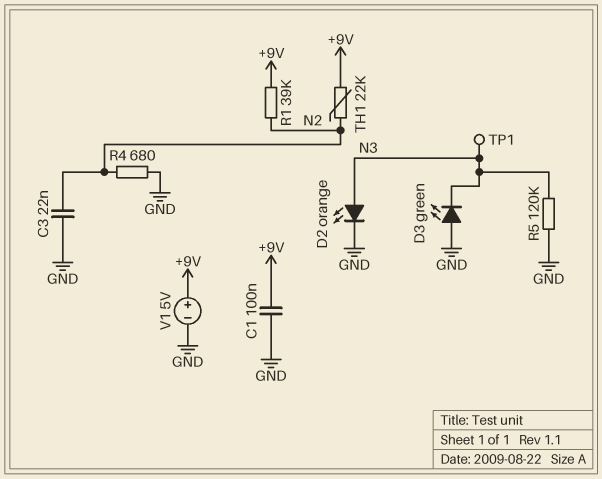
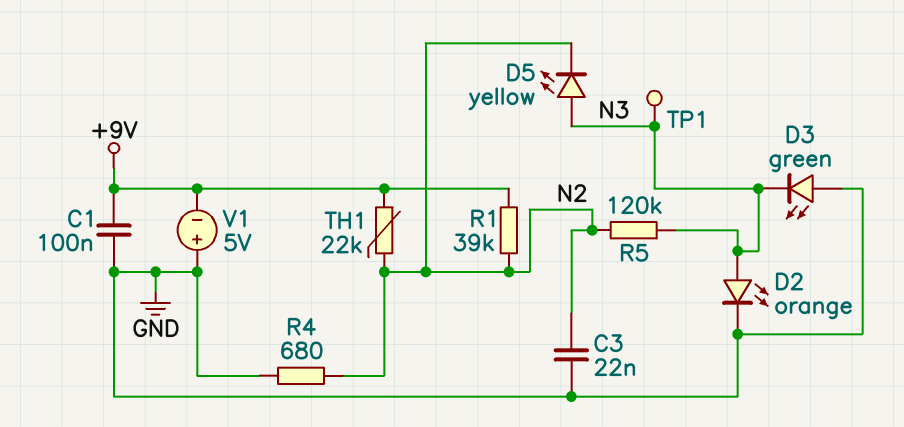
D5: none -> LED yellow (A N3, K N2)
R5: 120k (GND, N3) -> 120k (N2, N3)
V1: 5V (plus +9V, minus GND) -> 5V (plus GND, minus +9V)

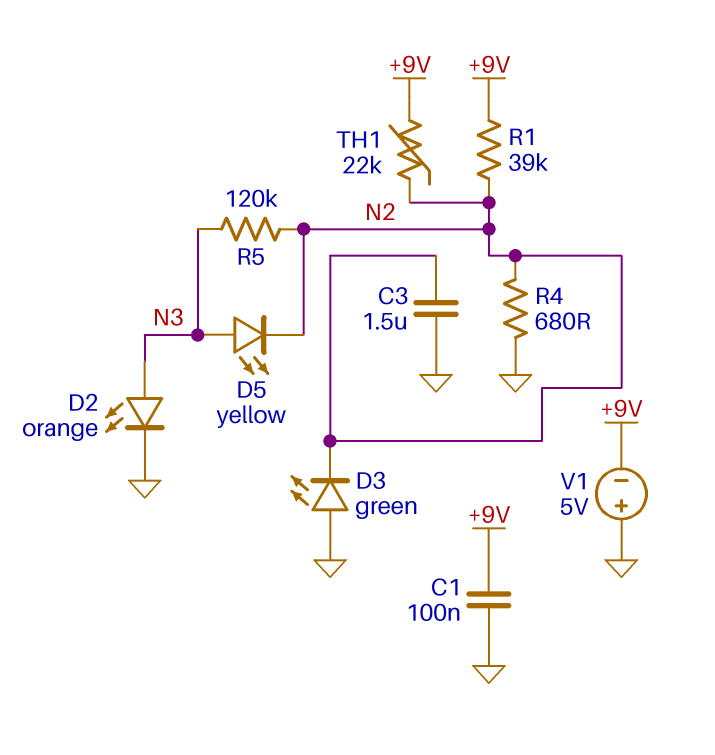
C3: 22nF (GND, N2) -> 1.5uF (GND, N2)
D3: LED green (A GND, K N3) -> LED green (A GND, K N2)
TP1: test point (N3) -> none

